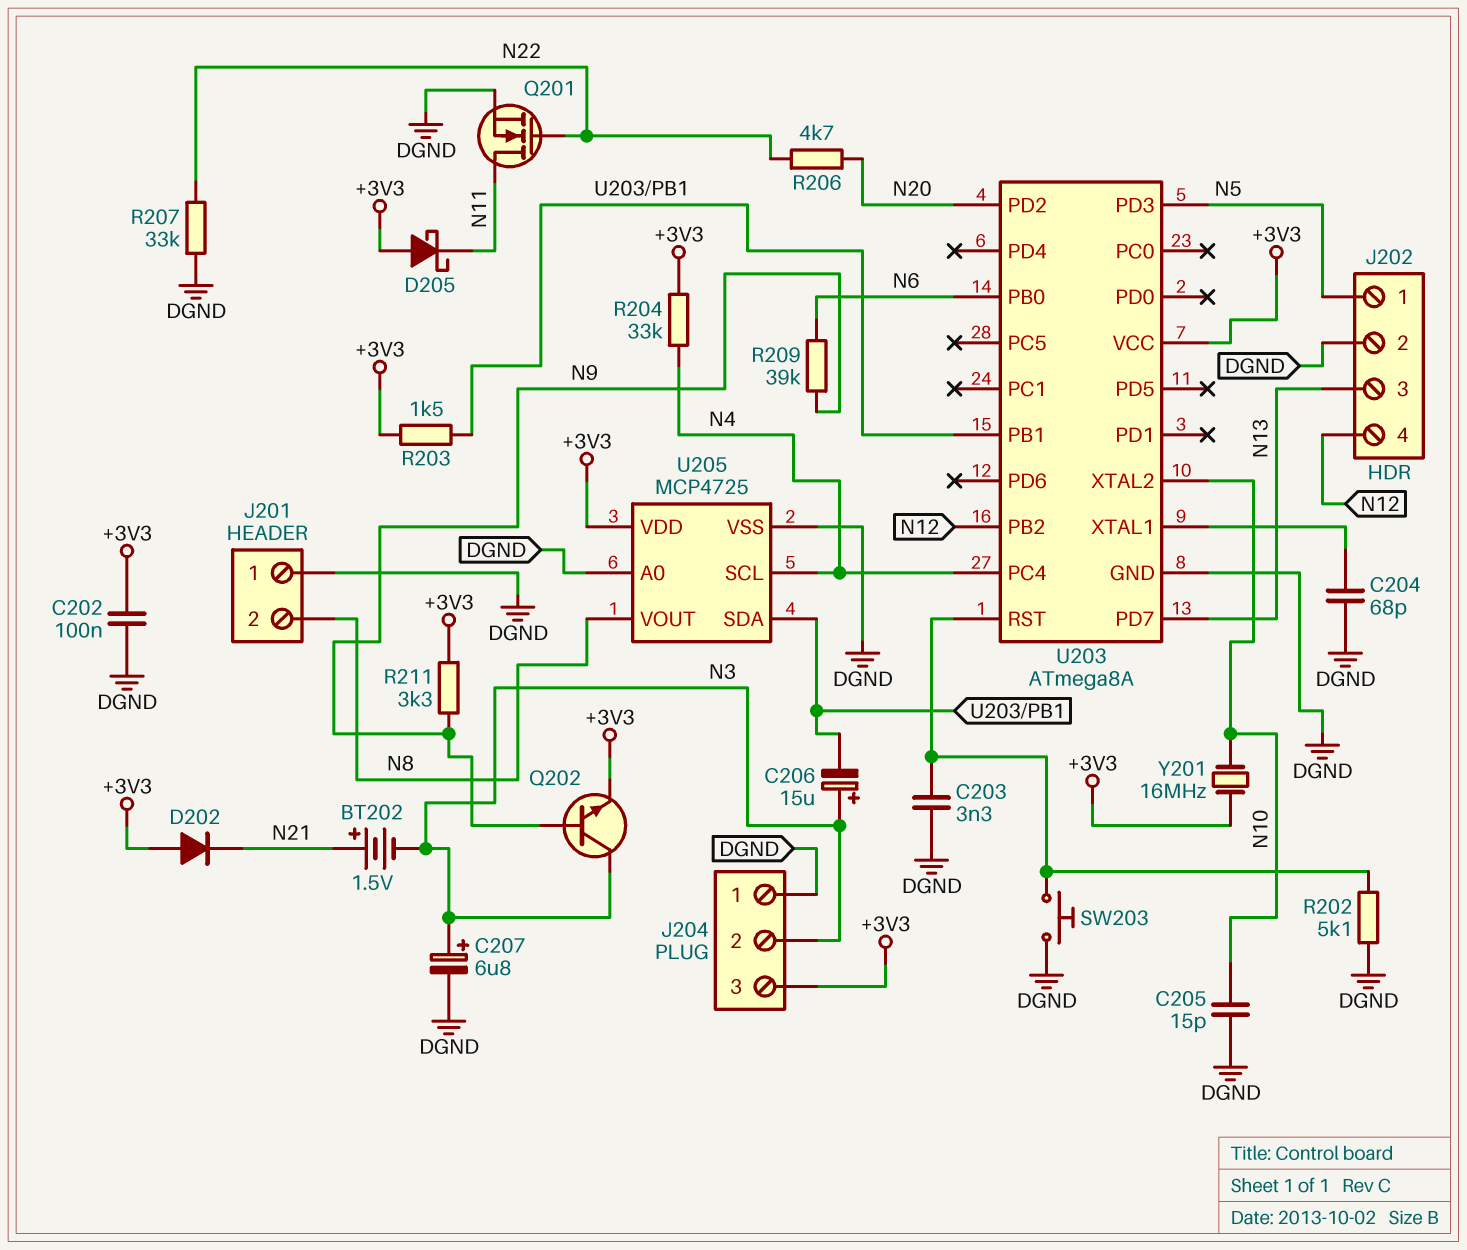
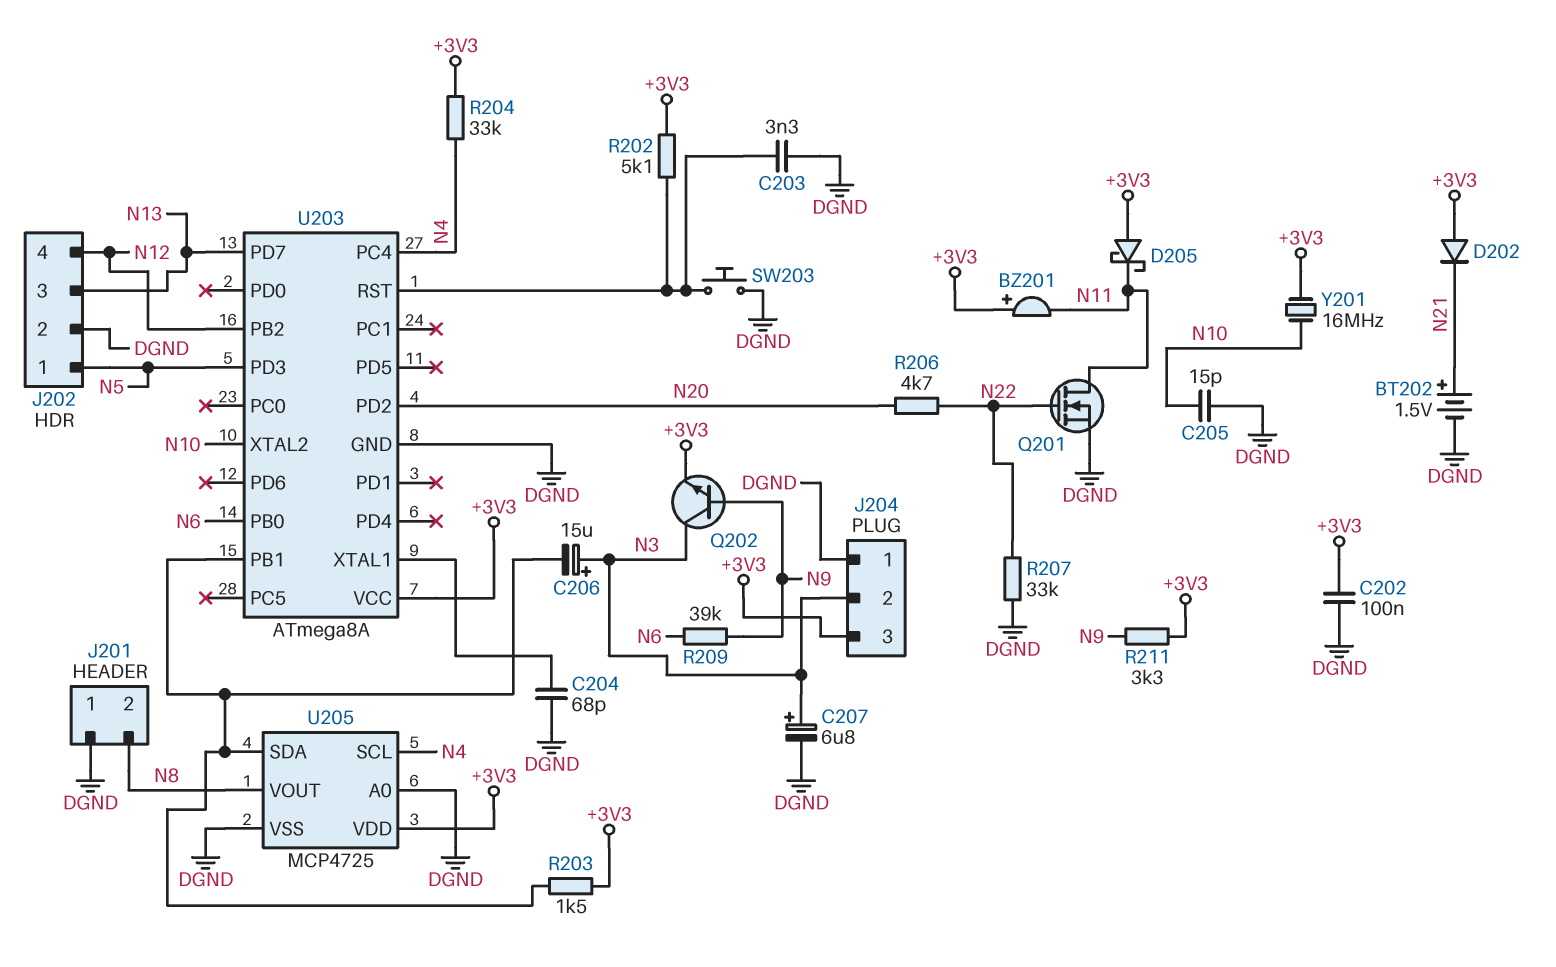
BT202: 1.5V (plus N21, minus N3) -> 1.5V (plus N21, minus DGND)
BZ201: none -> buzzer (plus +3V3, minus N11)
R202: 5.1k (DGND, U203/RST) -> 5.1k (+3V3, U203/RST)

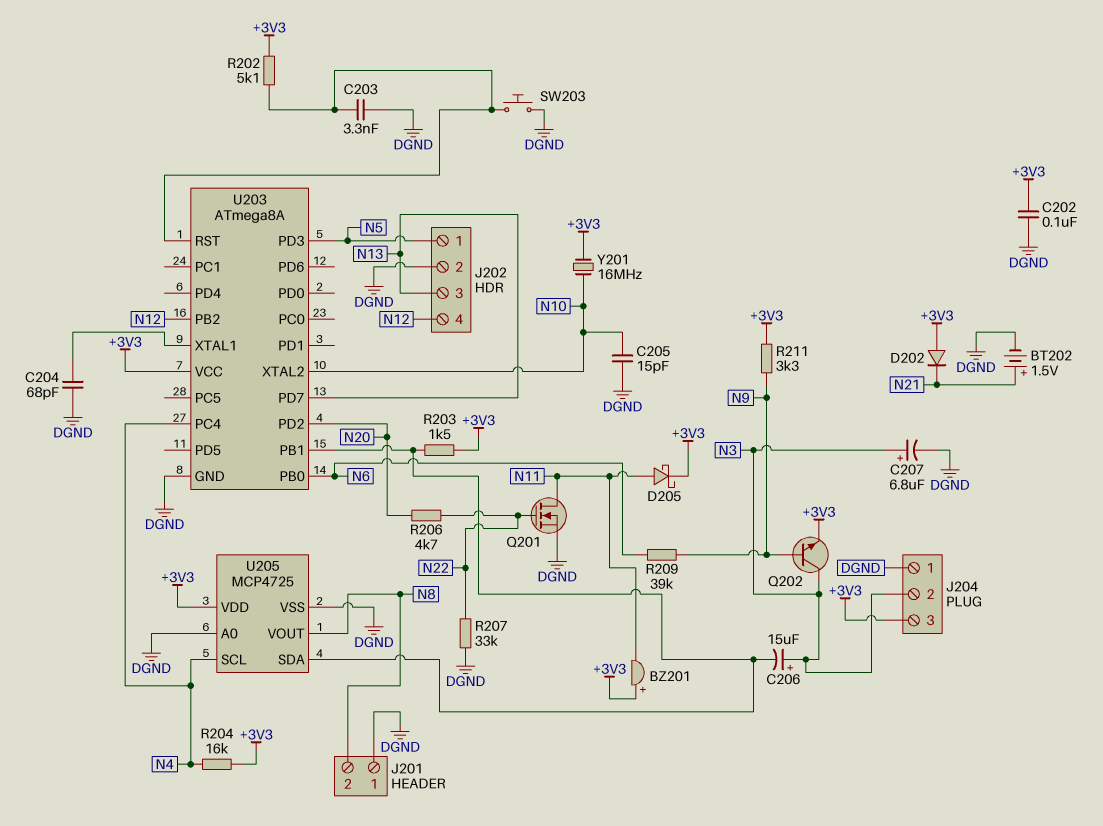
D205: schottky (A +3V3, K N11) -> schottky (A N11, K +3V3)
R204: 33k (+3V3, N4) -> 16k (+3V3, N4)

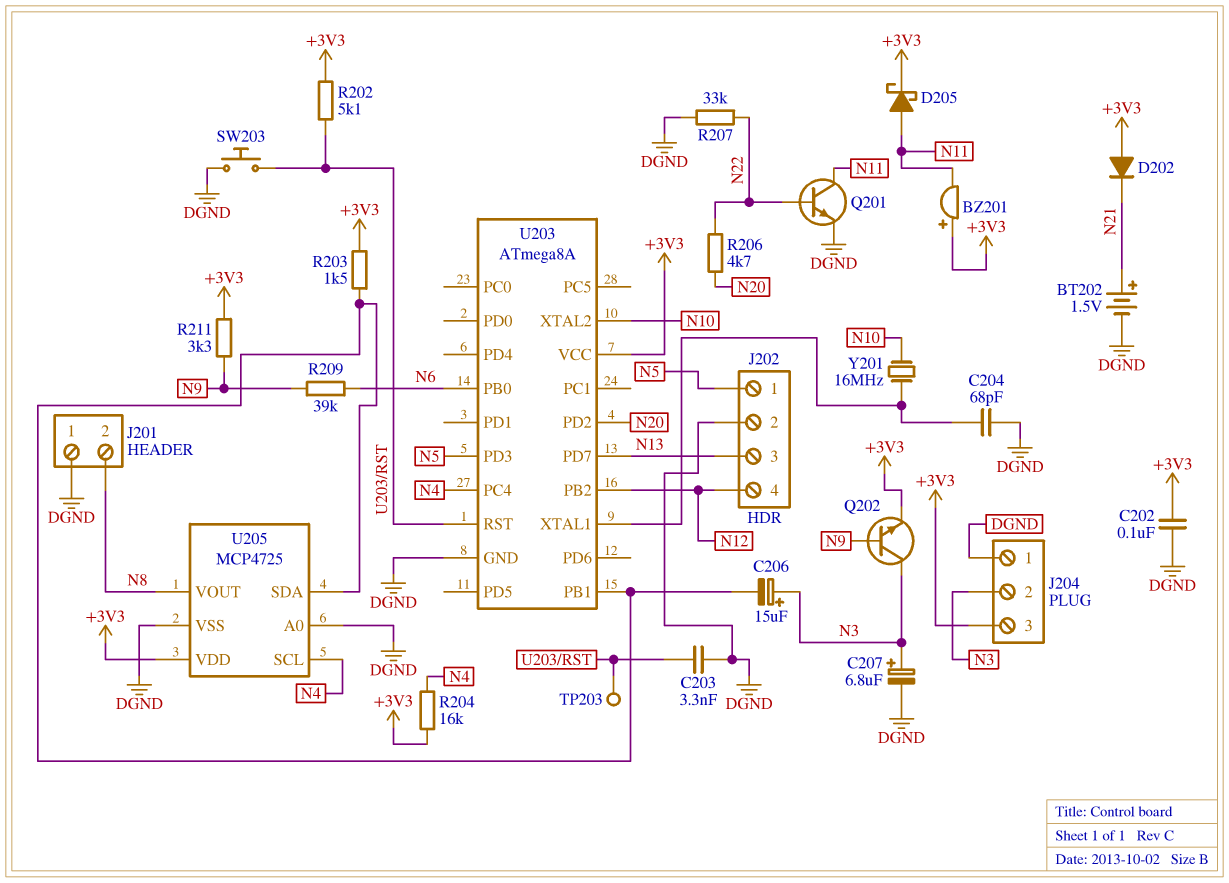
C205: 15pF (DGND, N10) -> none
Q201: NMOS (G N22, D N11, S DGND) -> NPN (B N22, C N11, E DGND)
TP203: none -> test point (U203/RST)
Y201: 16MHz (+3V3, N10) -> 16MHz (N10, U203/XTAL1)

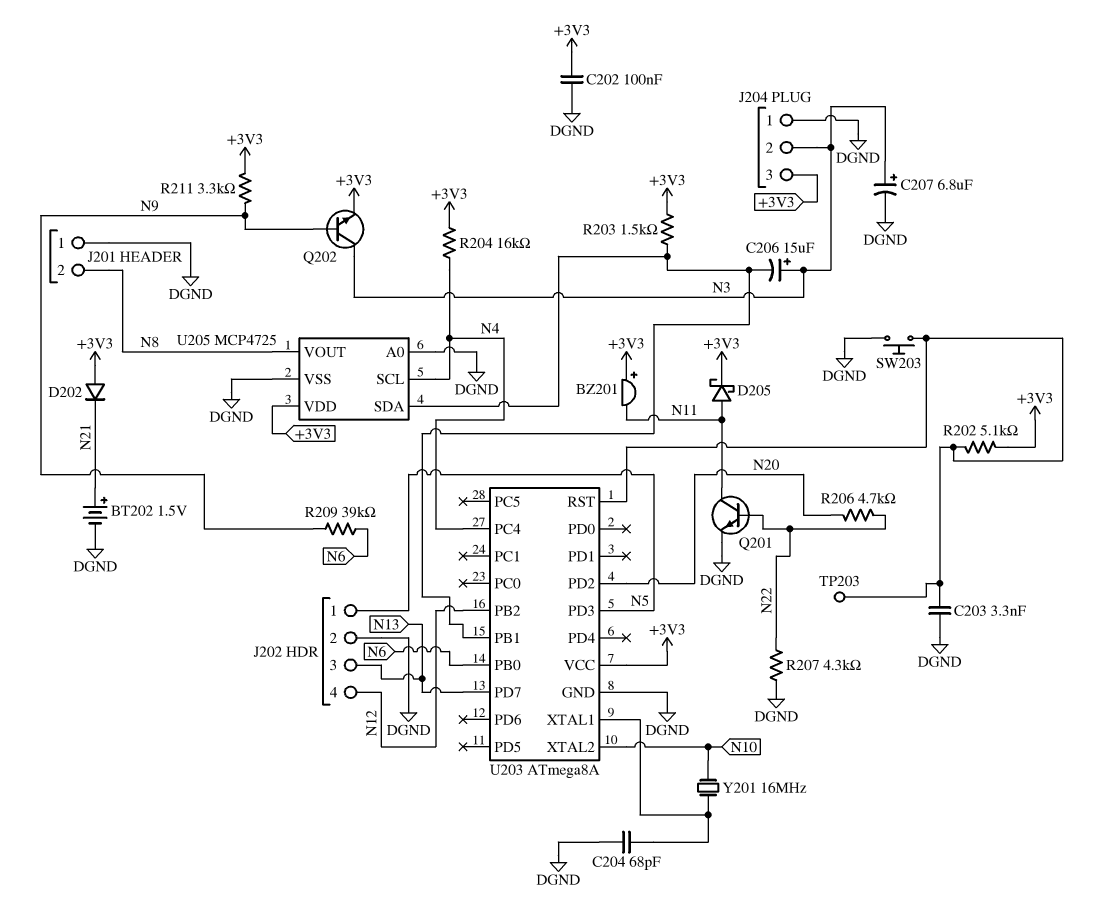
R207: 33k (DGND, N22) -> 4.3k (DGND, N22)

